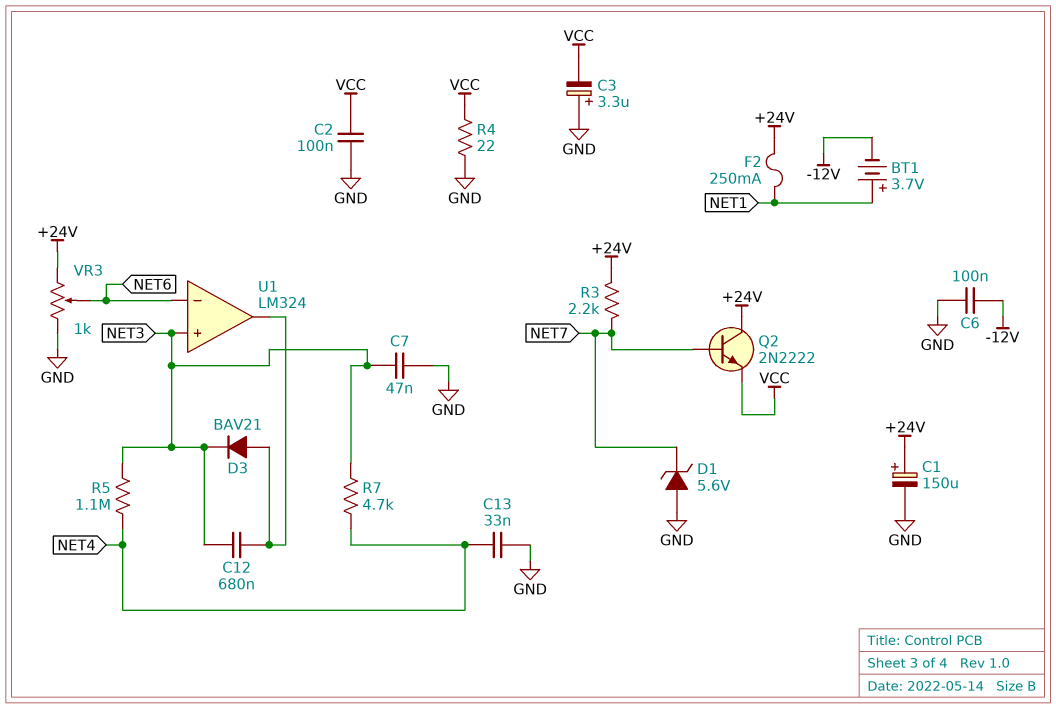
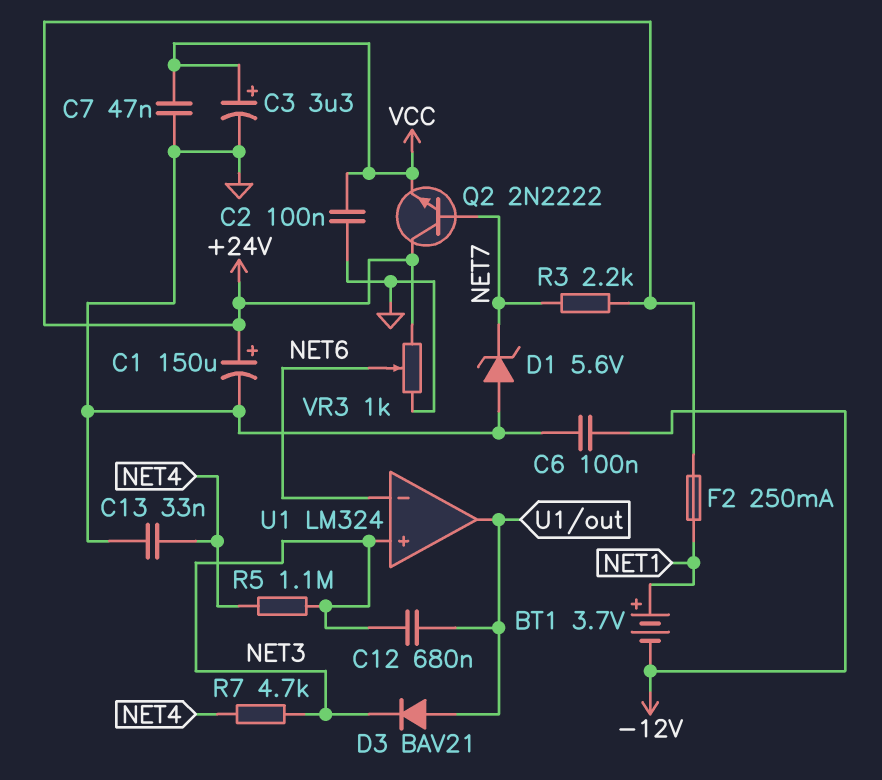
C3: 3.3uF (plus GND, minus VCC) -> 3.3uF (plus VCC, minus GND)
C7: 47nF (GND, NET3) -> 47nF (GND, VCC)
R4: 22 (GND, VCC) -> none

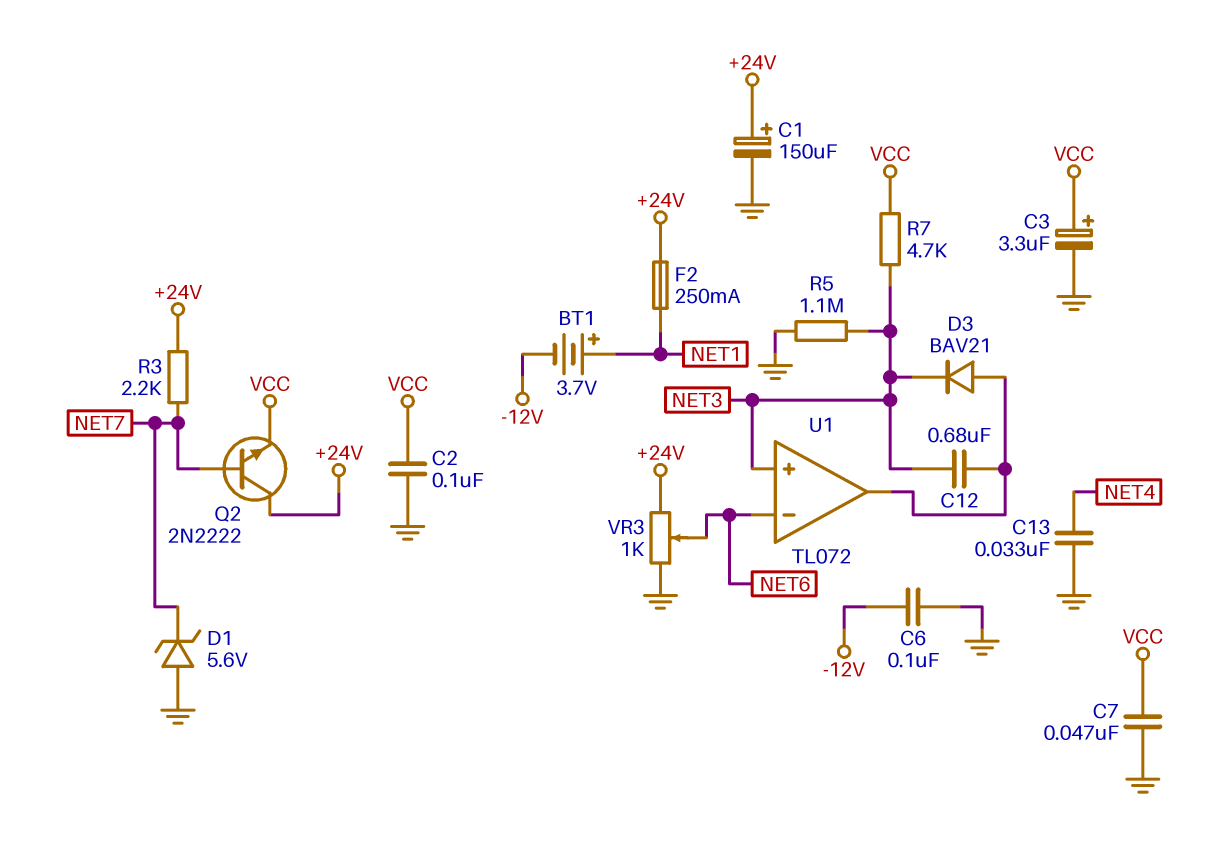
R5: 1.1M (NET3, NET4) -> 1.1M (GND, NET3)
R7: 4.7k (NET3, NET4) -> 4.7k (NET3, VCC)
U1: LM324 -> TL072

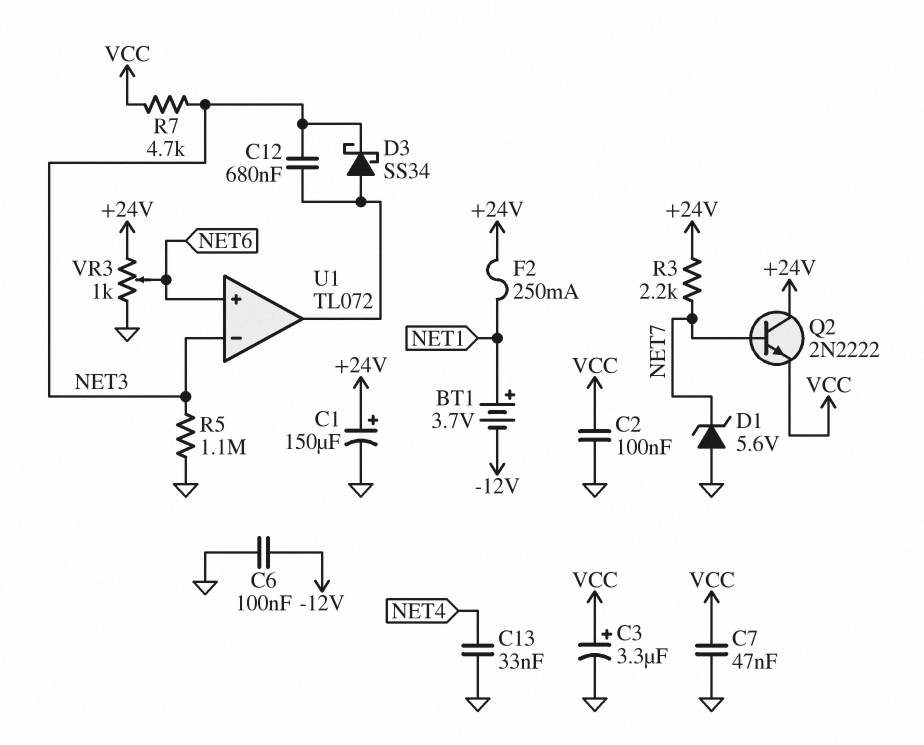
D3: diode BAV21 (A U1/out, K NET3) -> schottky SS34 (A U1/out, K NET3)
U1 pin in+: NET3 -> NET6
U1 pin in-: NET6 -> NET3

